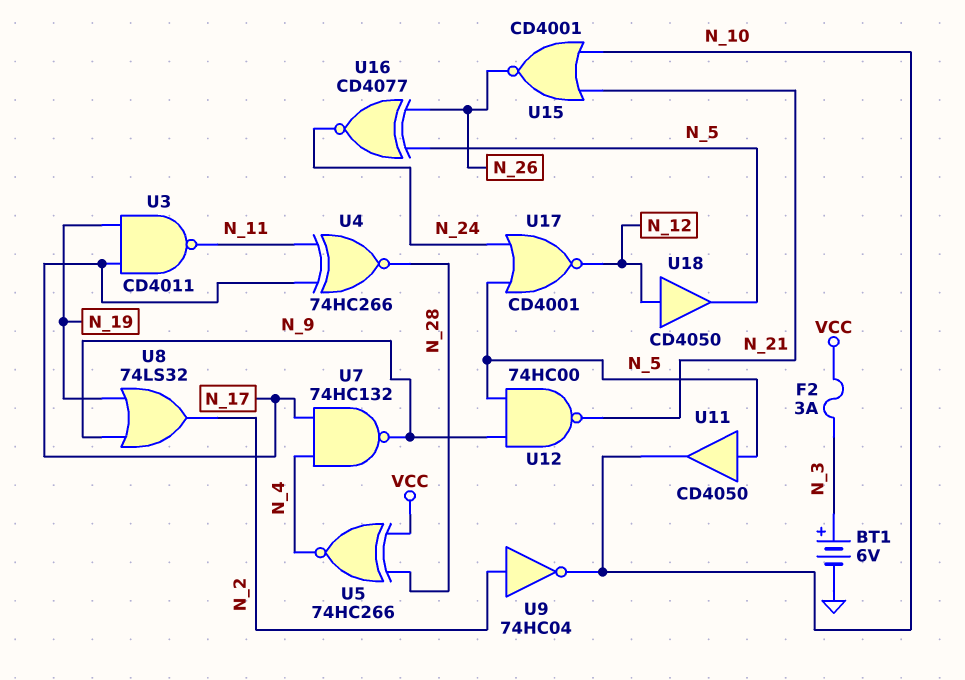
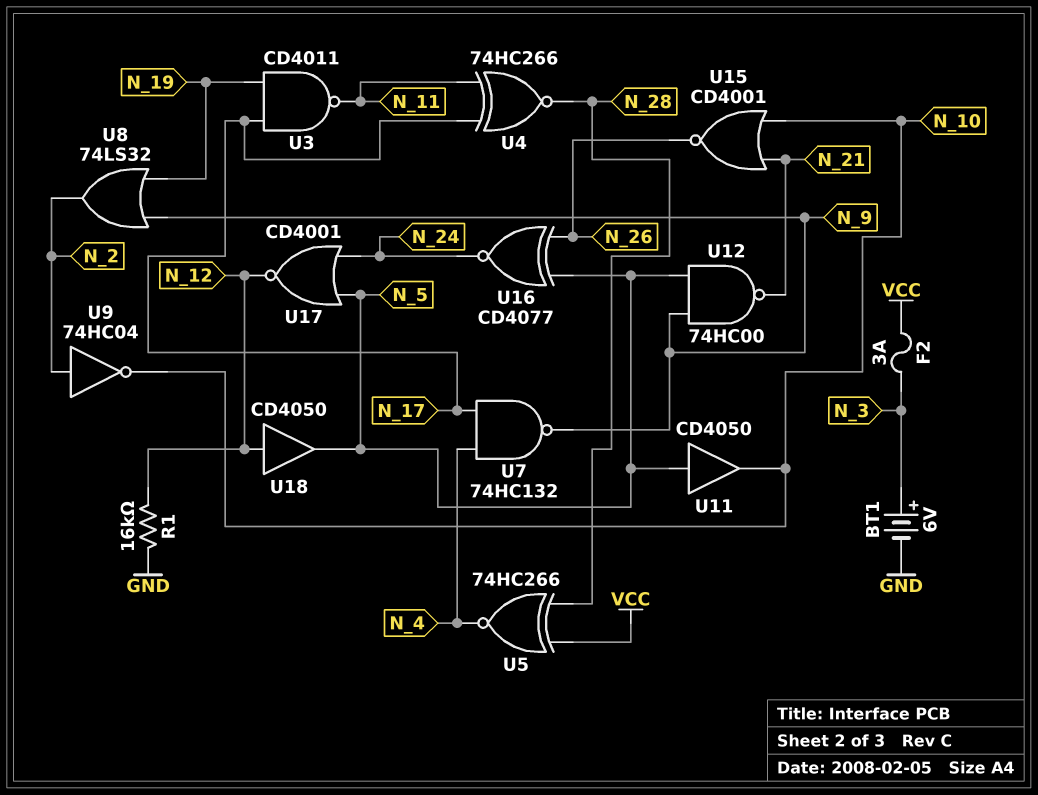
R1: none -> 16k (GND, N_12)

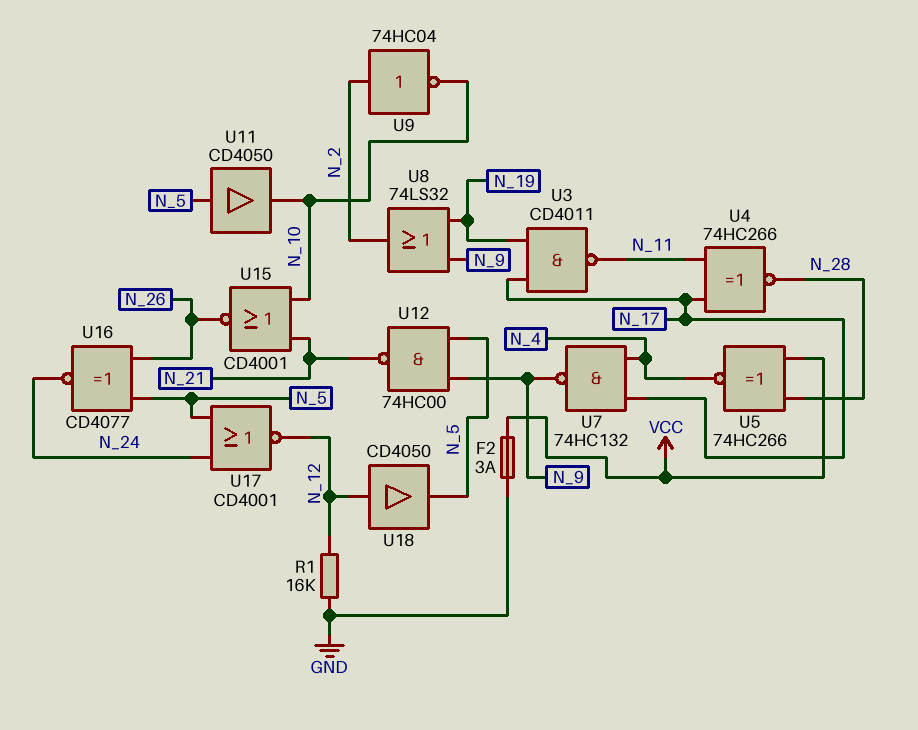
BT1: 6V (plus N_3, minus GND) -> none
F2: 3A (N_3, VCC) -> 3A (GND, VCC)

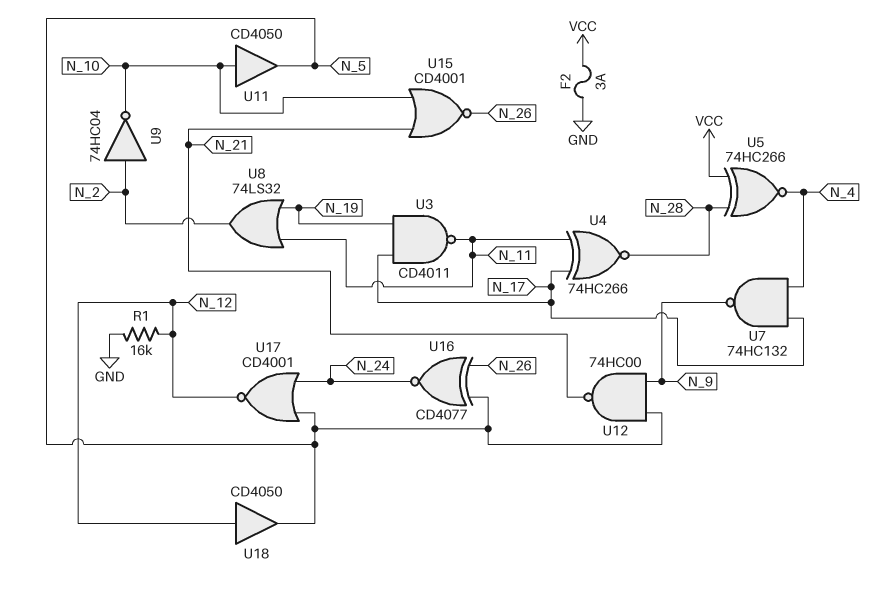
U8: OR 74LS32 (in N_9, in N_19, out N_2) -> OR 74LS32 (in N_11, in N_19, out N_2)
U11: buffer CD4050 (in N_5, out N_10) -> buffer CD4050 (in N_10, out N_5)

